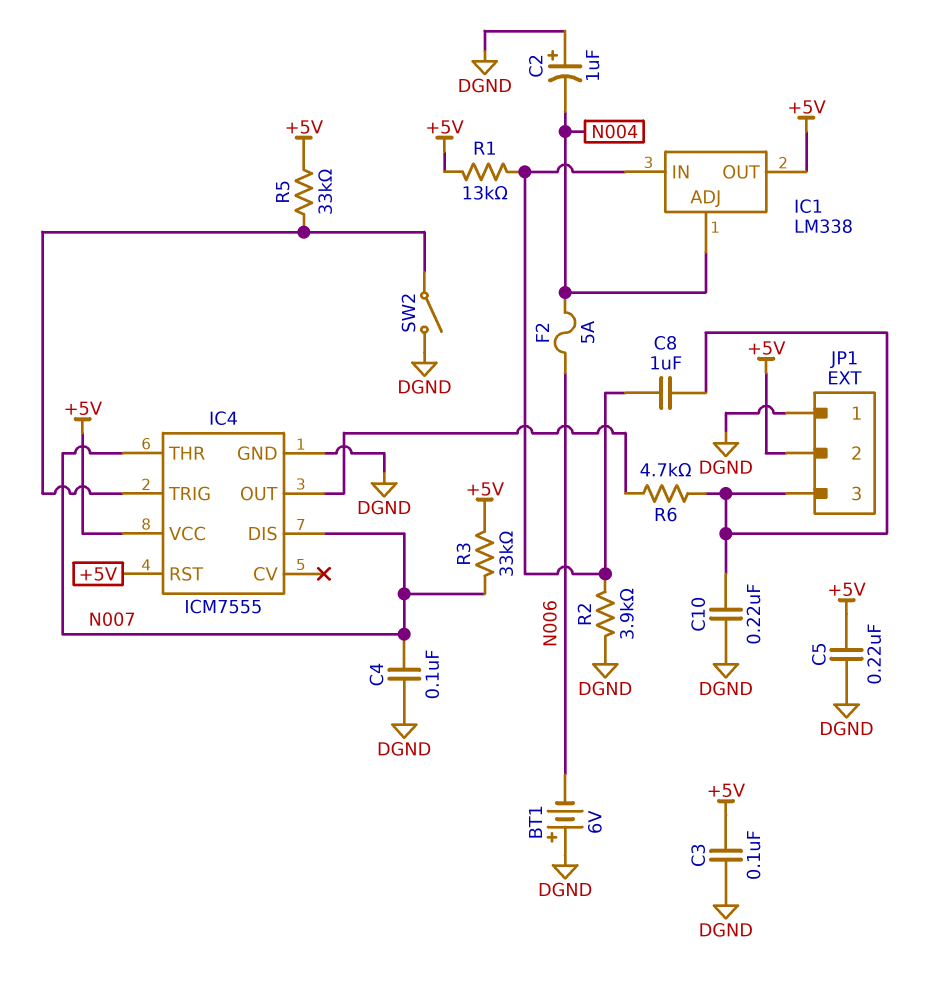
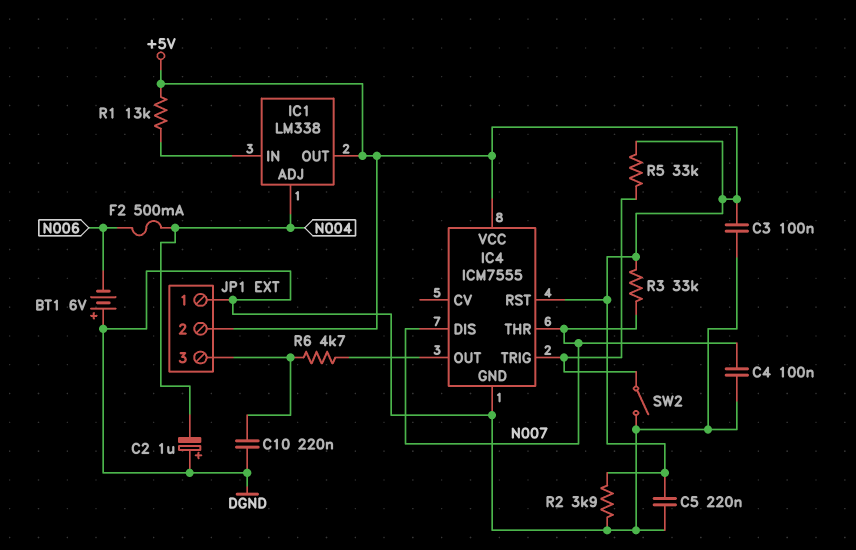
C8: 1uF (IC1/IN, JP1/3) -> none
F2: 5A (N004, N006) -> 500mA (N004, N006)
R2: 3.9k (DGND, IC1/IN) -> 3.9k (+5V, DGND)

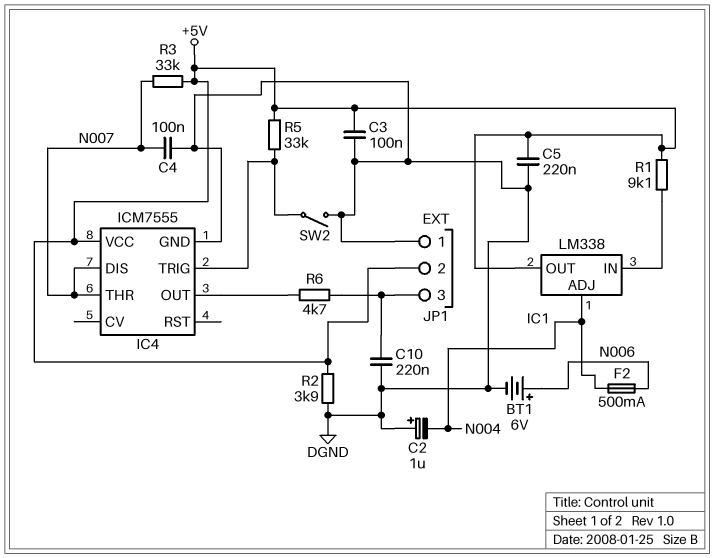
BT1: 6V (plus DGND, minus N006) -> 6V (plus N006, minus DGND)
IC4 pin RST: +5V -> none
R1: 13k (+5V, IC1/IN) -> 9.1k (+5V, IC1/IN)

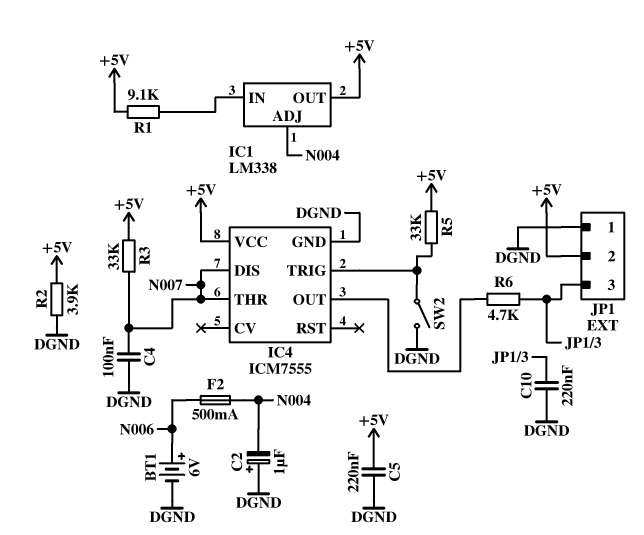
C3: 100nF (+5V, DGND) -> none

